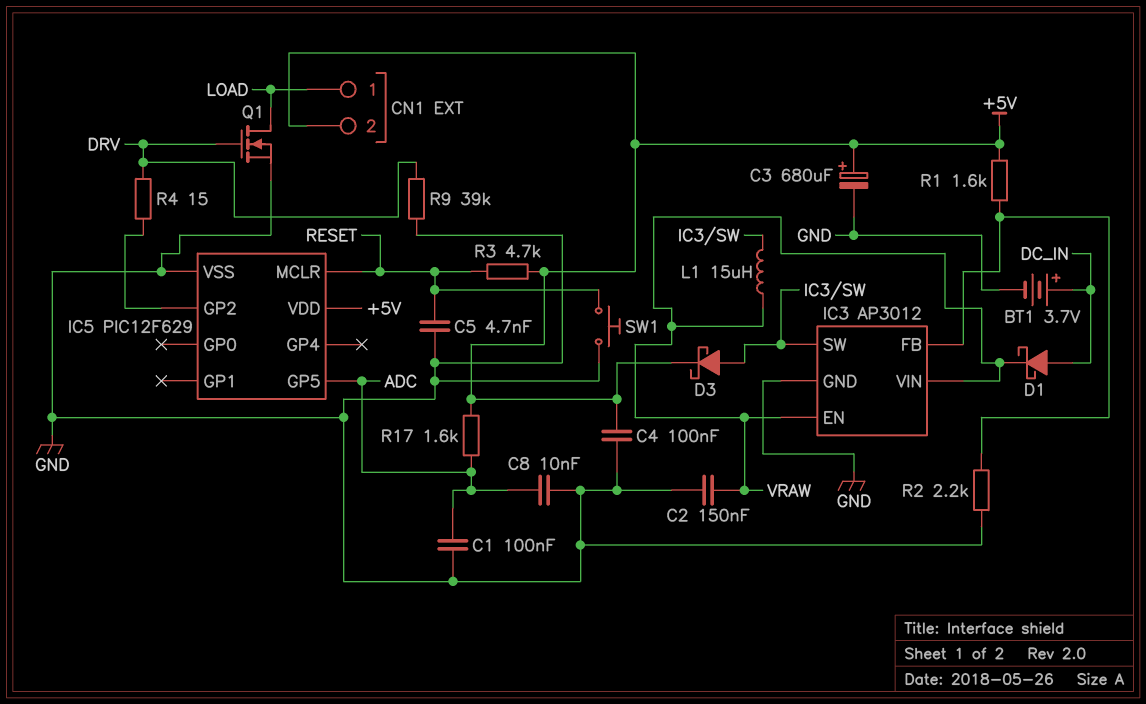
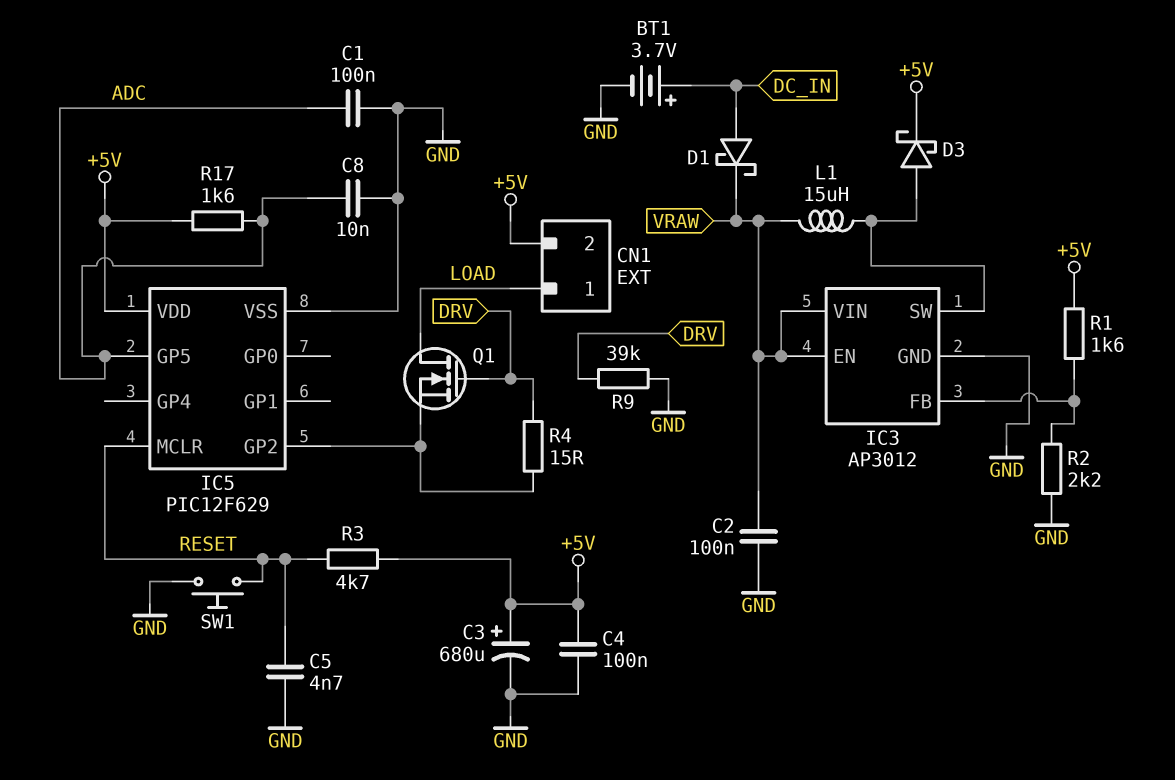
C2: 150nF (GND, VRAW) -> 100nF (GND, VRAW)
Q1: NMOS (G DRV, D LOAD, S GND) -> NMOS (G DRV, D LOAD, S IC5/GP2)

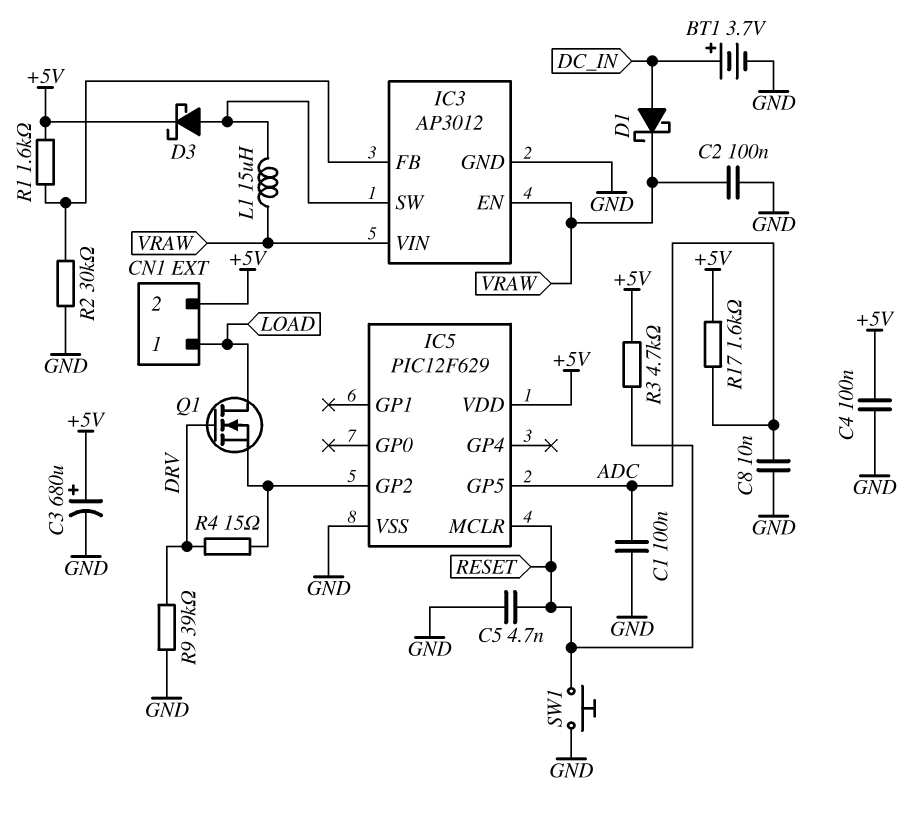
R2: 2.2k (GND, IC3/FB) -> 30k (GND, IC3/FB)

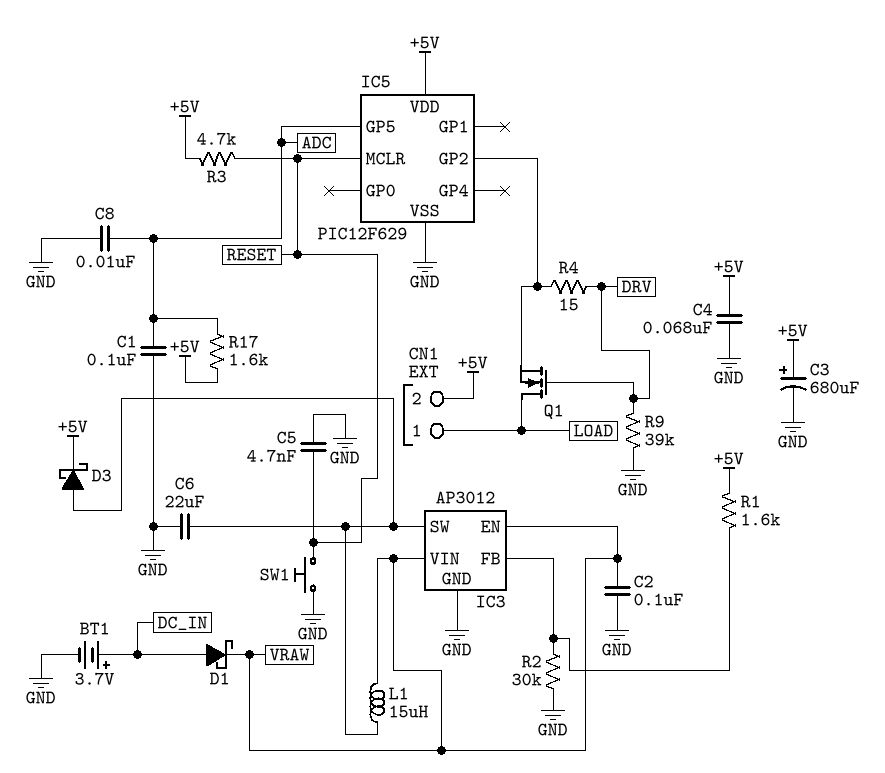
C4: 100nF (+5V, GND) -> 68nF (+5V, GND)
C6: none -> 22uF (GND, IC3/SW)

